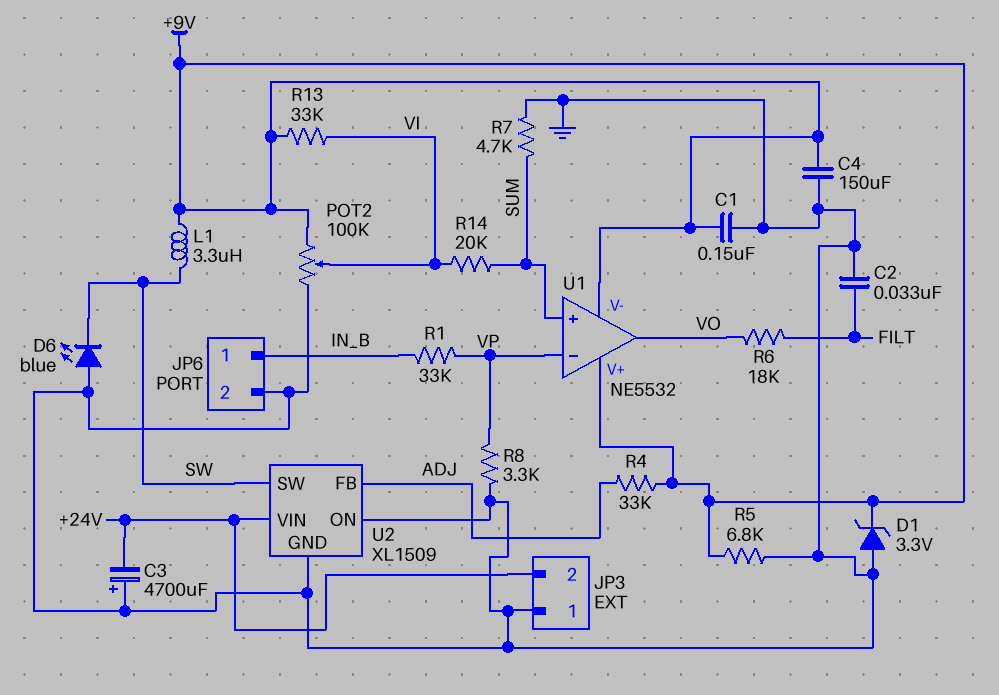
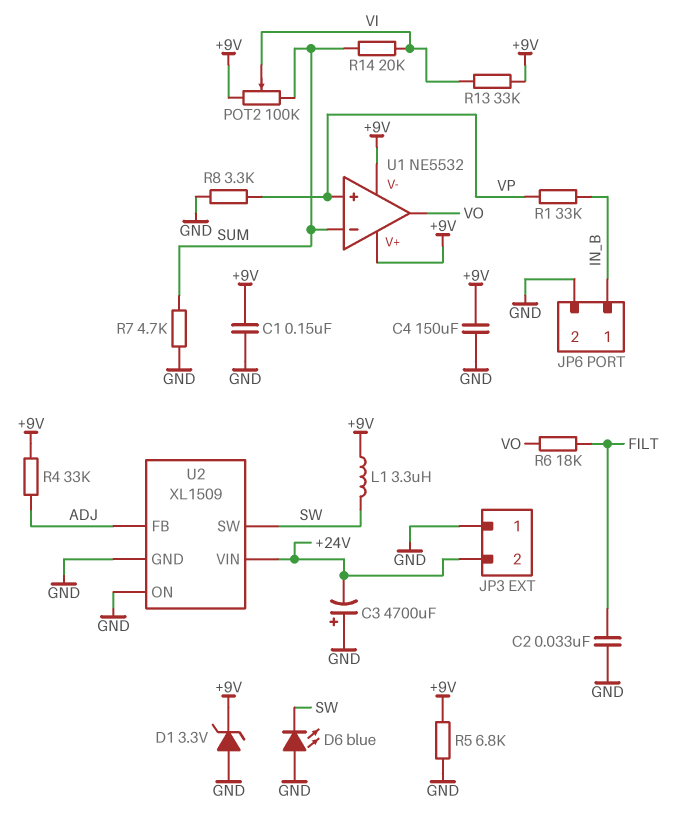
POT2: 100k (+9V, GND, wiper VI) -> 100k (+9V, SUM, wiper VI)
U1 pin in+: SUM -> VP
U1 pin in-: VP -> SUM

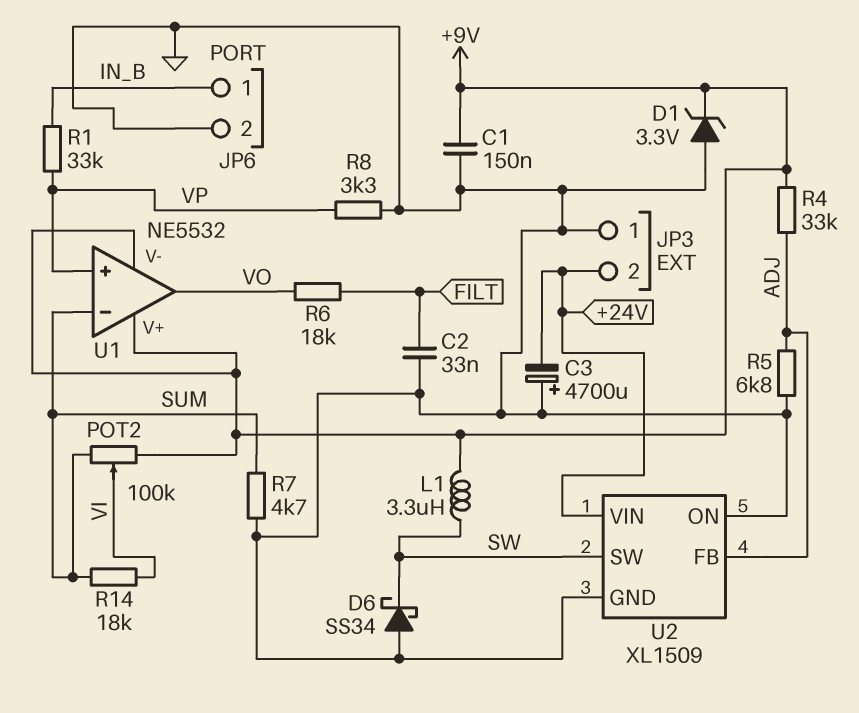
C4: 150uF (+9V, GND) -> none
D6: LED blue (A GND, K SW) -> schottky SS34 (A GND, K SW)
R5: 6.8k (+9V, GND) -> 6.8k (ADJ, GND)
R13: 33k (+9V, VI) -> none
R14: 20k (SUM, VI) -> 18k (SUM, VI)

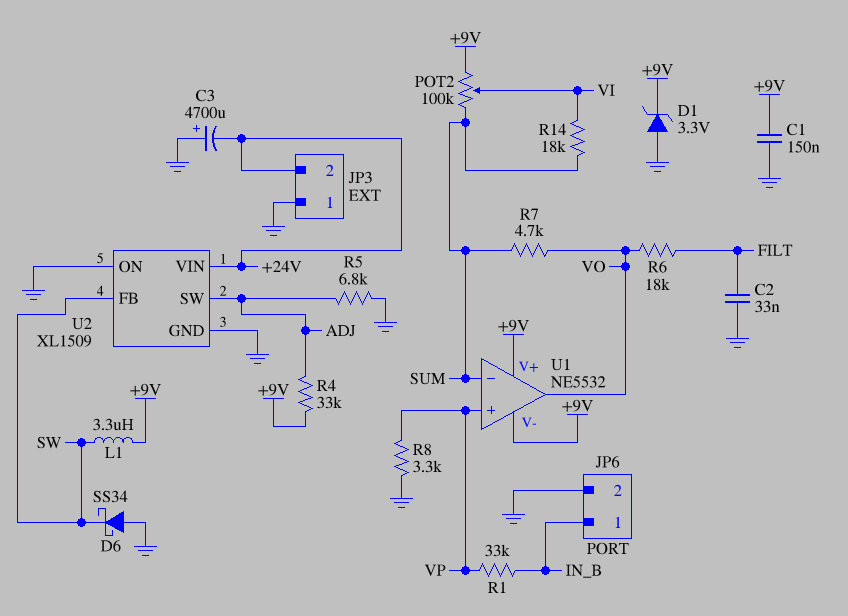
R7: 4.7k (GND, SUM) -> 4.7k (SUM, VO)
U2 pin FB: ADJ -> SW
U2 pin SW: SW -> ADJ

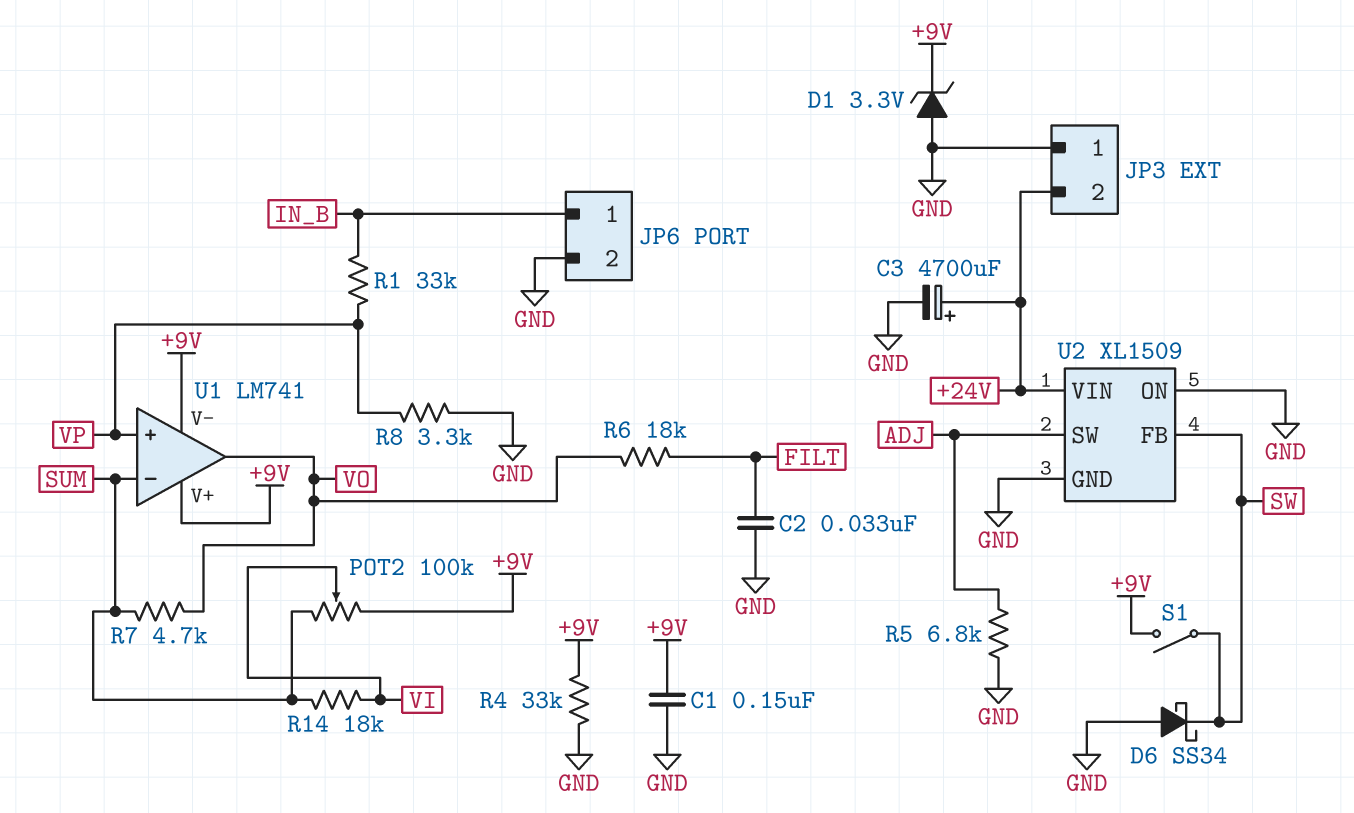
C3: 4700uF (plus GND, minus +24V) -> 4700uF (plus +24V, minus GND)
L1: 3.3uH (+9V, SW) -> none
R4: 33k (+9V, ADJ) -> 33k (+9V, GND)
S1: none -> switch (+9V, SW)
U1: NE5532 -> LM741

